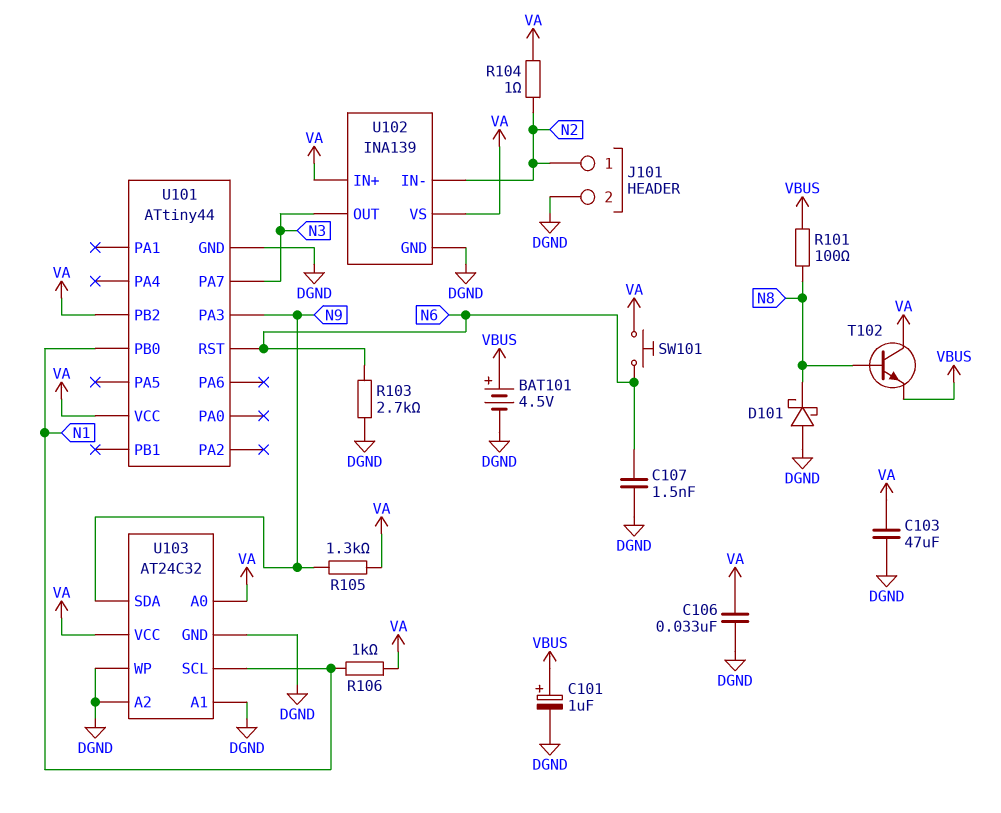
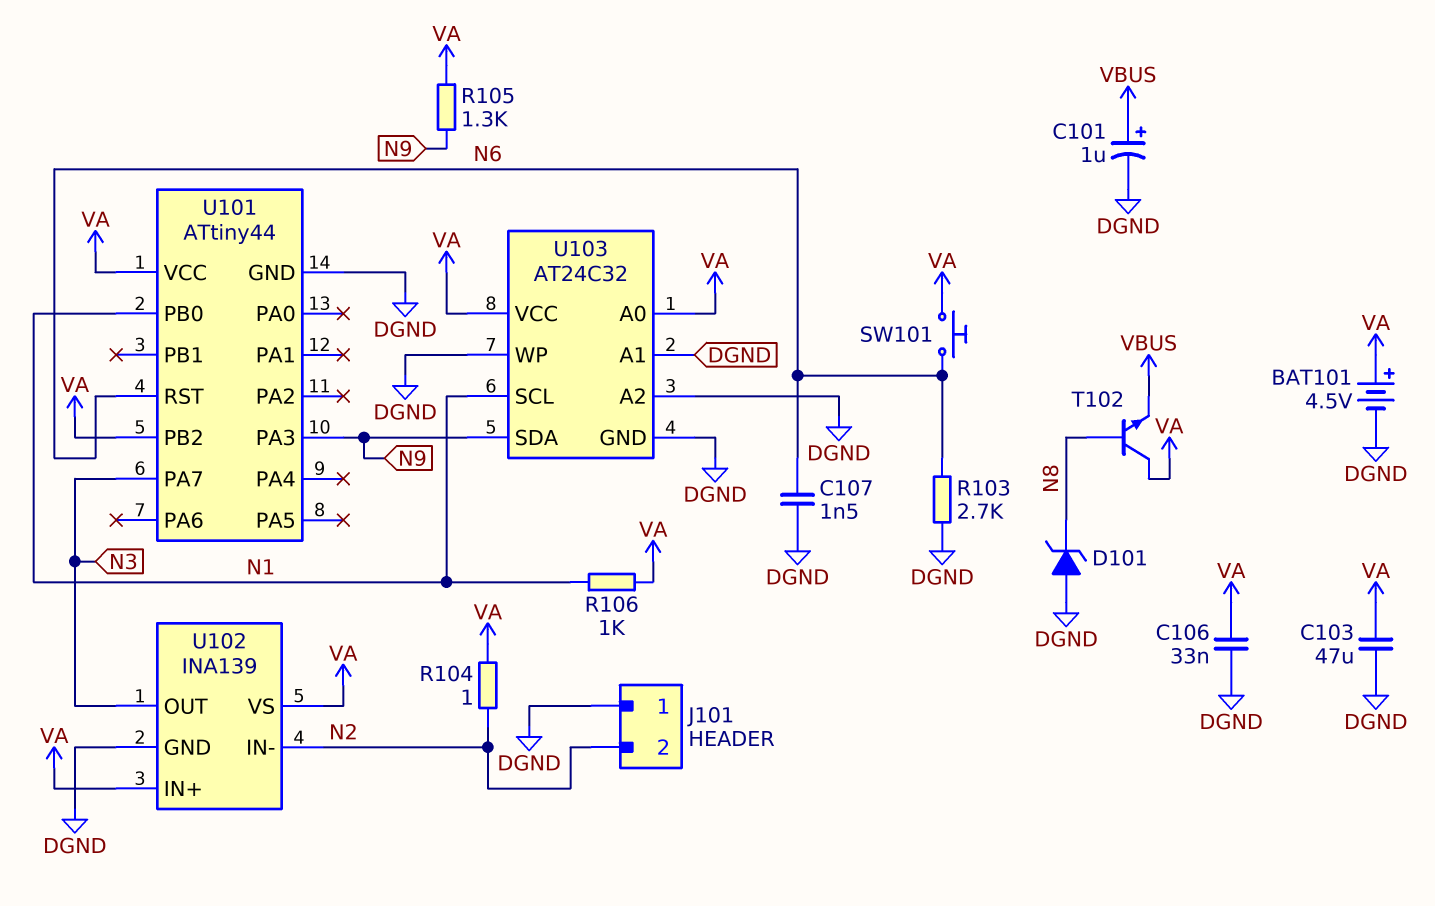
BAT101: 4.5V (plus VBUS, minus DGND) -> 4.5V (plus VA, minus DGND)
D101: schottky (A DGND, K N8) -> zener (A DGND, K N8)
J101 pin 1: N2 -> DGND
J101 pin 2: DGND -> N2
R101: 100 (N8, VBUS) -> none

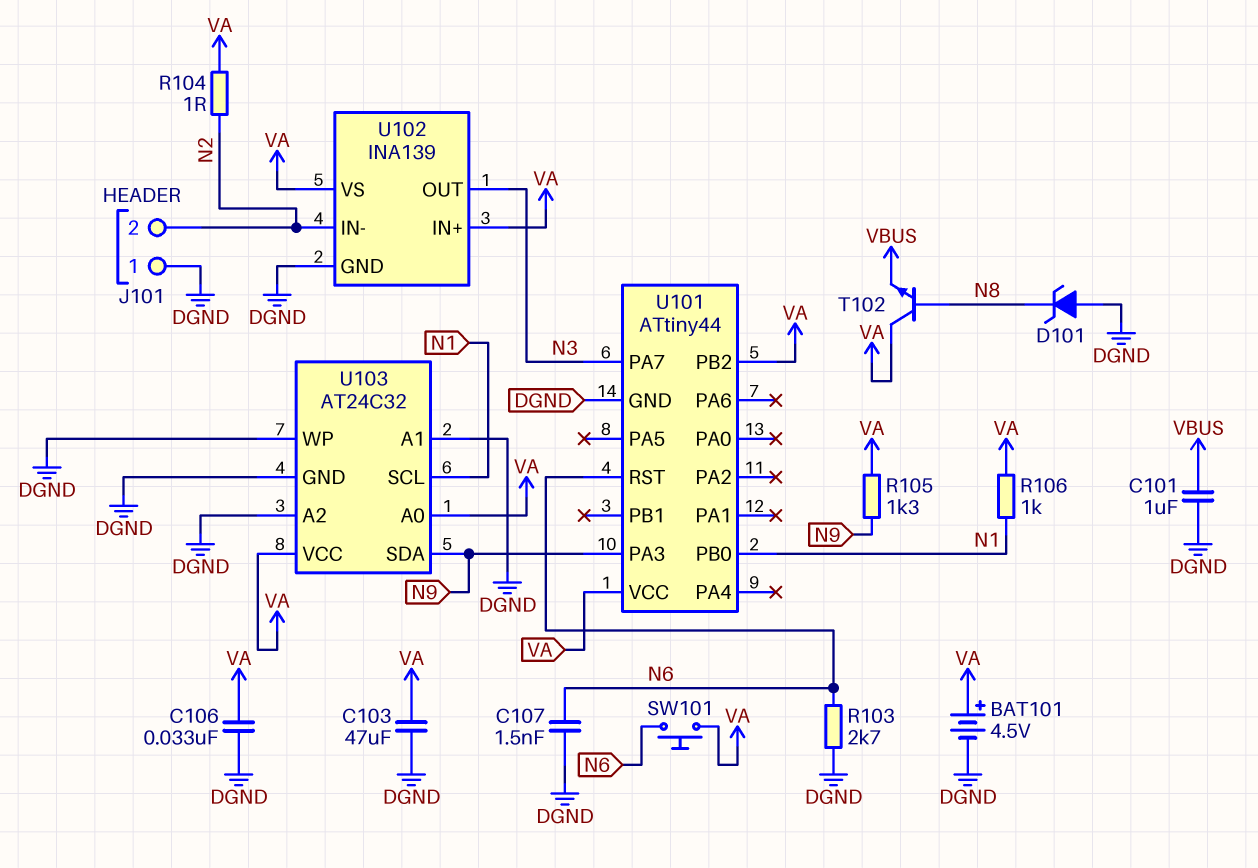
C101: 1uF (plus VBUS, minus DGND) -> 1uF (DGND, VBUS)

